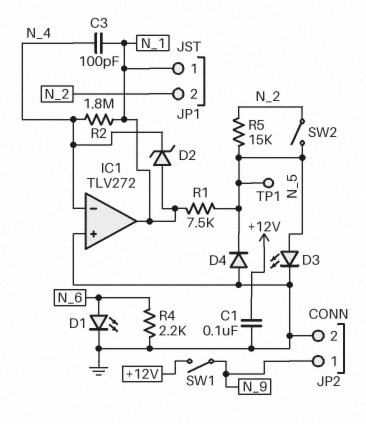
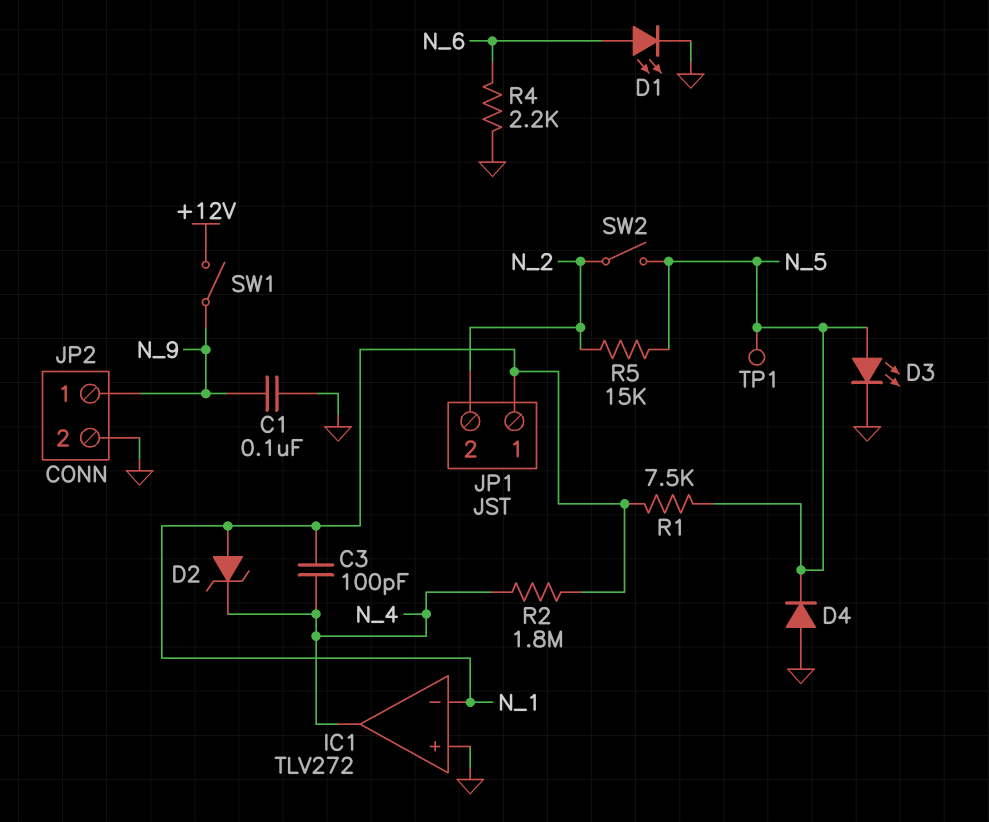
C1: 100nF (+12V, GND) -> 100nF (GND, N_9)
IC1 pin in-: N_4 -> N_1
IC1 pin out: N_1 -> N_4

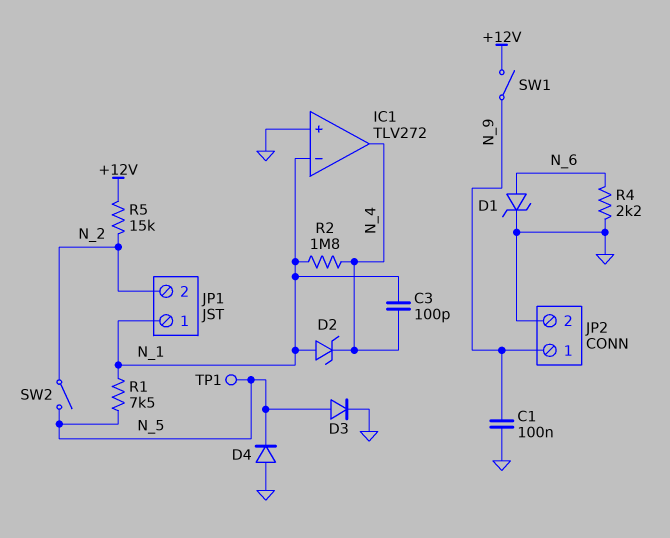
D1: LED (A N_6, K GND) -> zener (A N_6, K GND)
D3: LED (A N_5, K GND) -> diode (A N_5, K GND)
R5: 15k (N_2, N_5) -> 15k (+12V, N_2)

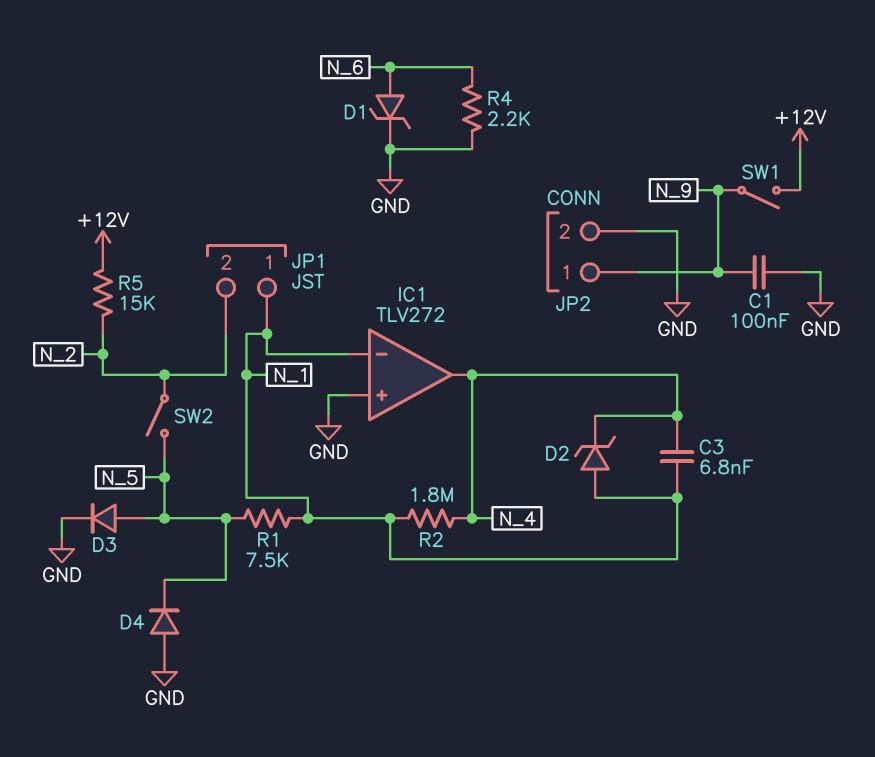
C3: 100pF (N_1, N_4) -> 6.8nF (N_1, N_4)
TP1: test point (N_5) -> none

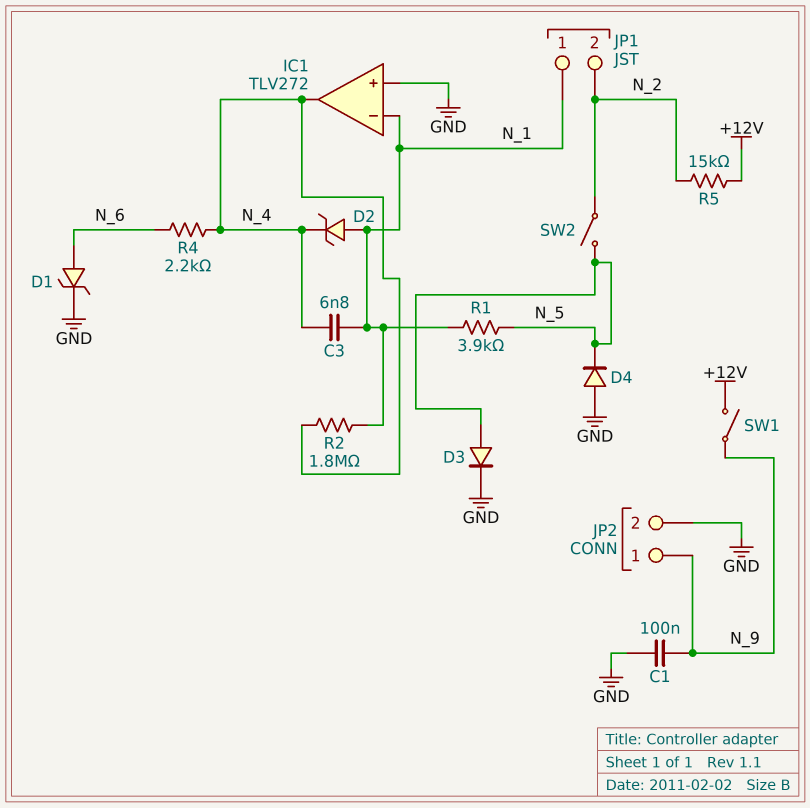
R1: 7.5k (N_1, N_5) -> 3.9k (N_1, N_5)
R4: 2.2k (GND, N_6) -> 2.2k (N_4, N_6)

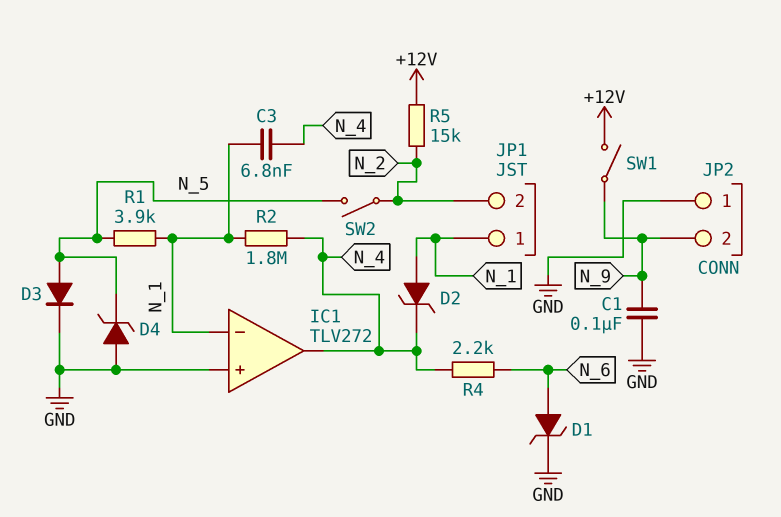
D4: diode (A GND, K N_5) -> zener (A GND, K N_5)
JP2 pin 1: N_9 -> GND
JP2 pin 2: GND -> N_9

